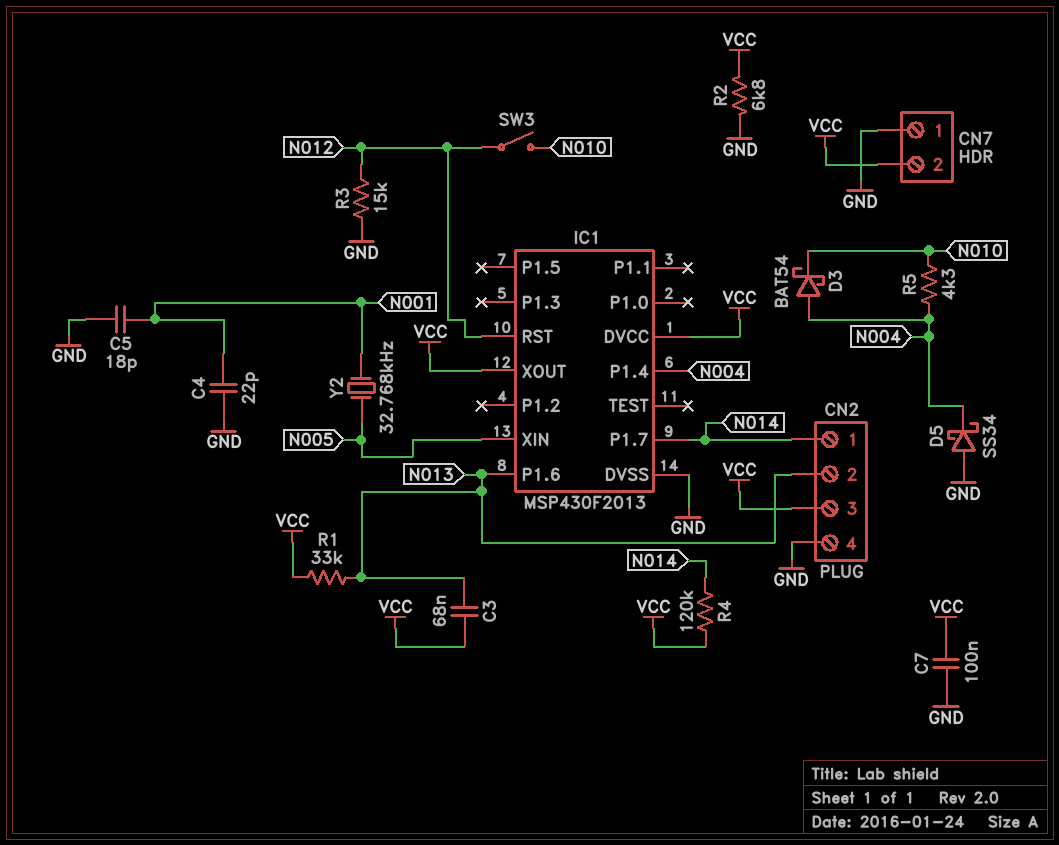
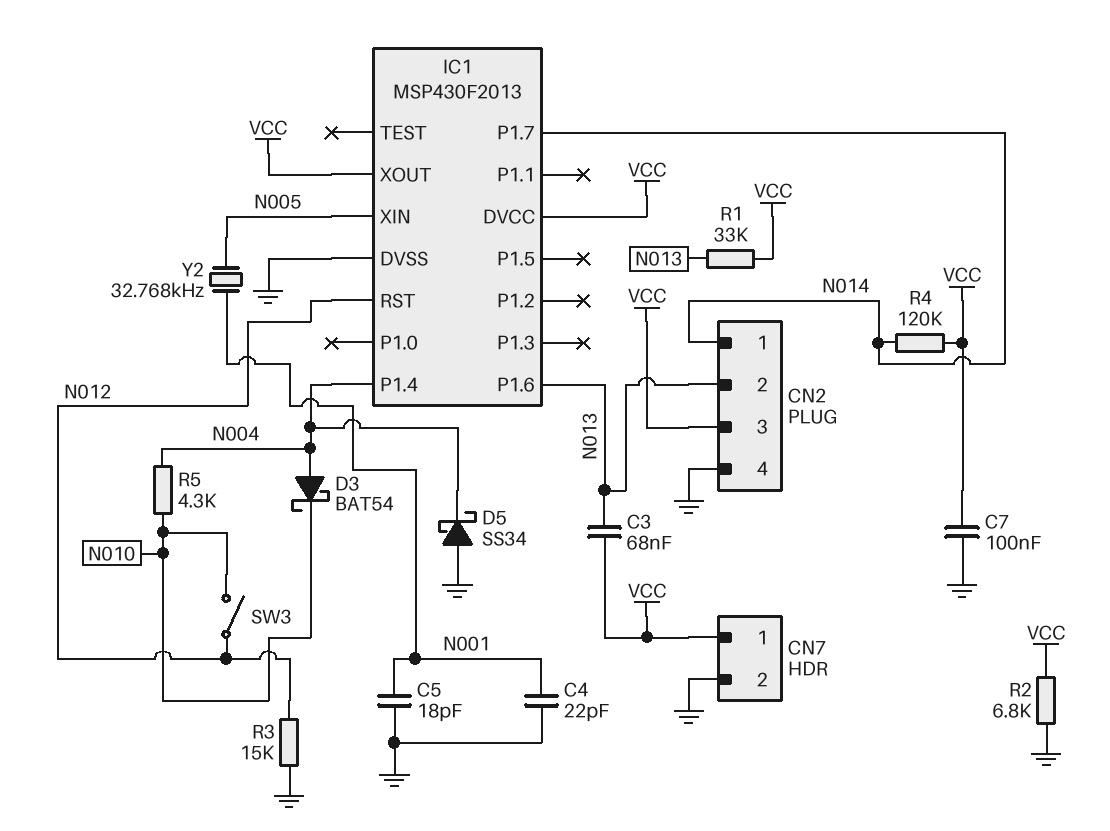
CN7 pin 1: GND -> VCC
CN7 pin 2: VCC -> GND

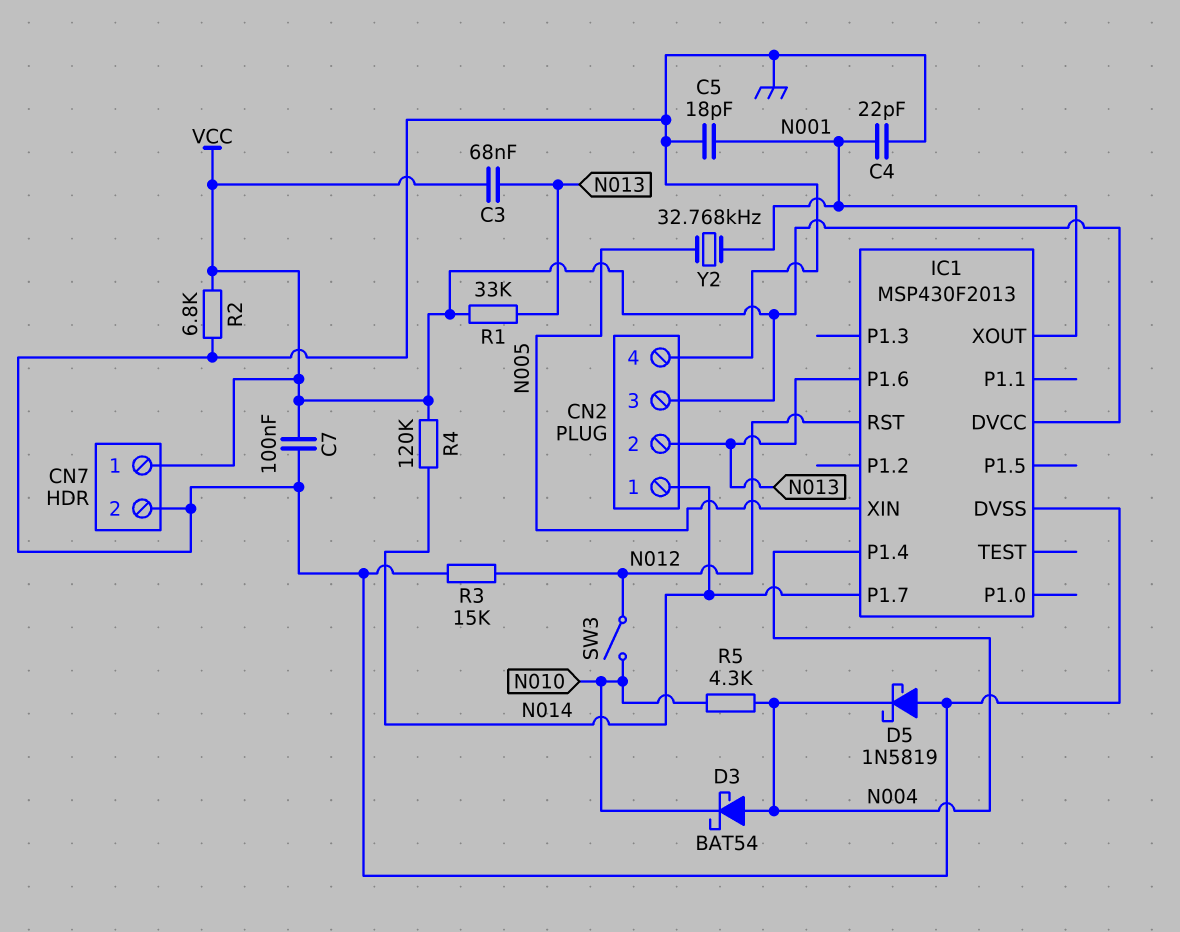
D5: schottky SS34 (A GND, K N004) -> schottky 1N5819 (A GND, K N004)
IC1 pin XOUT: VCC -> N001

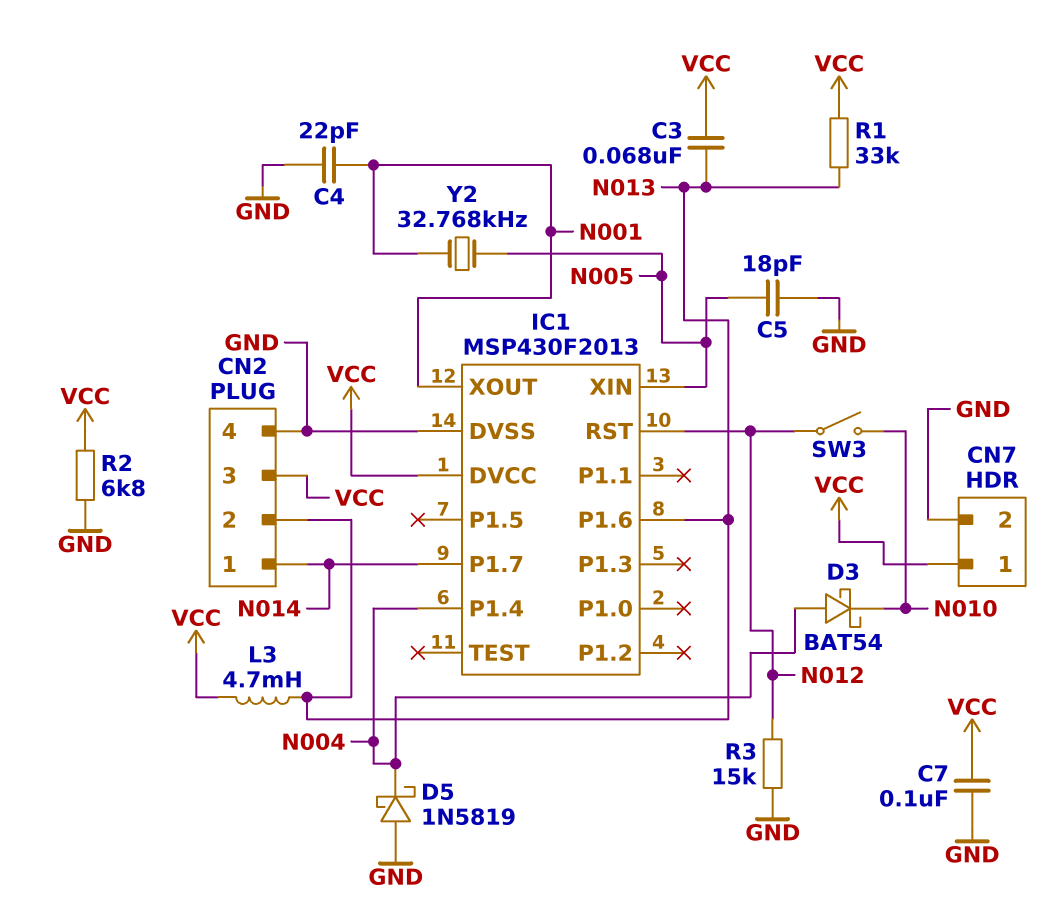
C5: 18pF (GND, N001) -> 18pF (GND, N005)
L3: none -> 4.7mH (N013, VCC)
R4: 120k (N014, VCC) -> none
R5: 4.3k (N004, N010) -> none

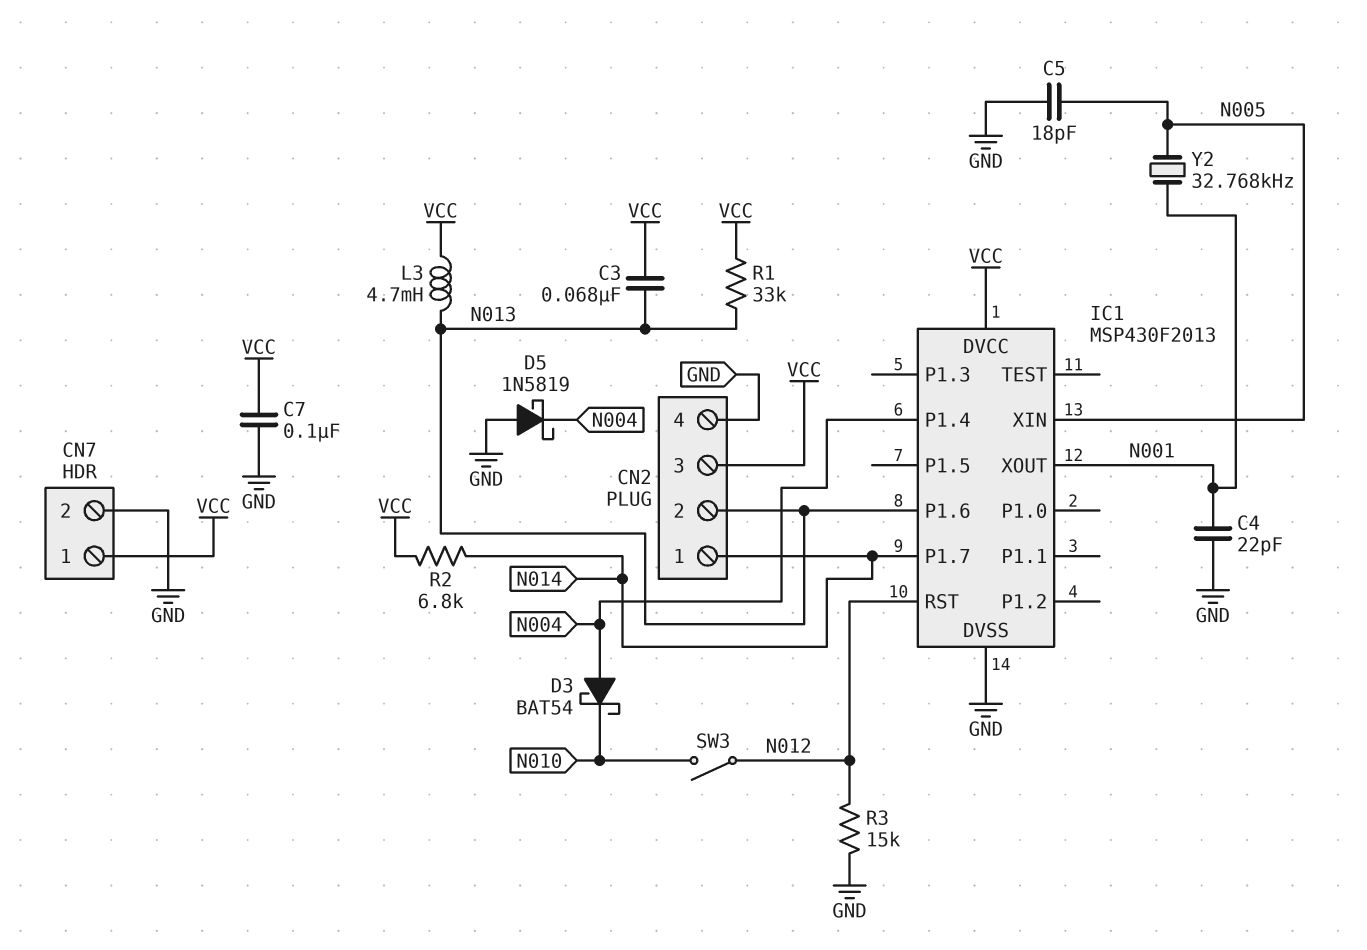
R2: 6.8k (GND, VCC) -> 6.8k (N014, VCC)

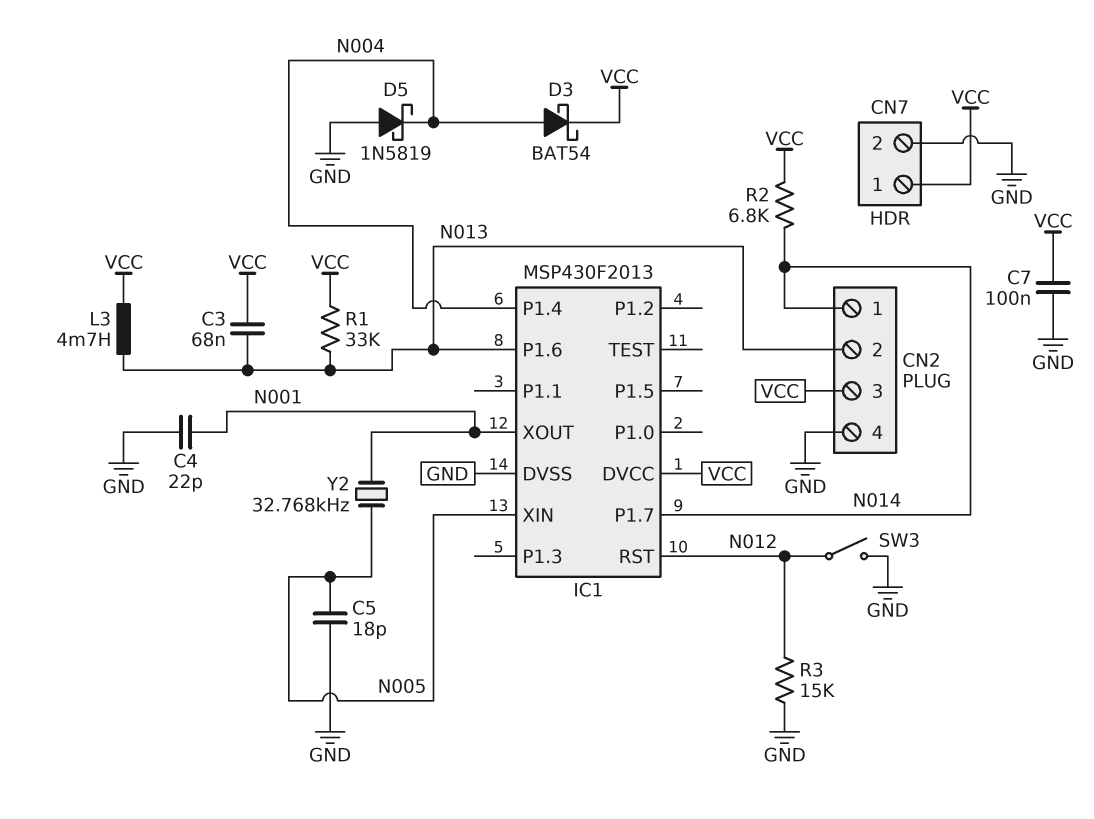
D3: schottky BAT54 (A N004, K N010) -> schottky BAT54 (A N004, K VCC)
SW3: switch (N010, N012) -> switch (GND, N012)

